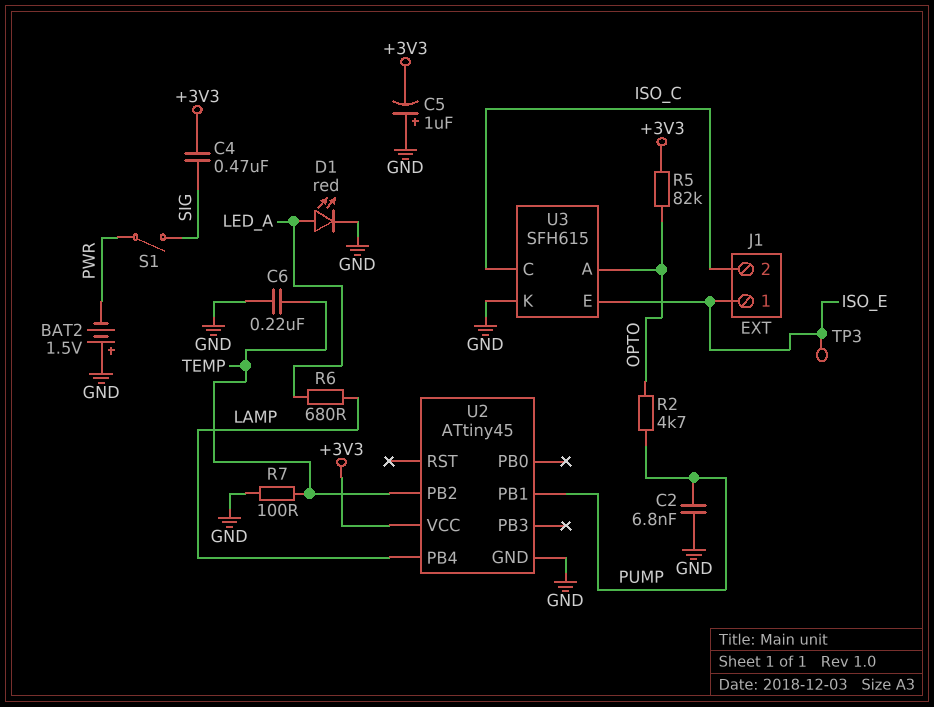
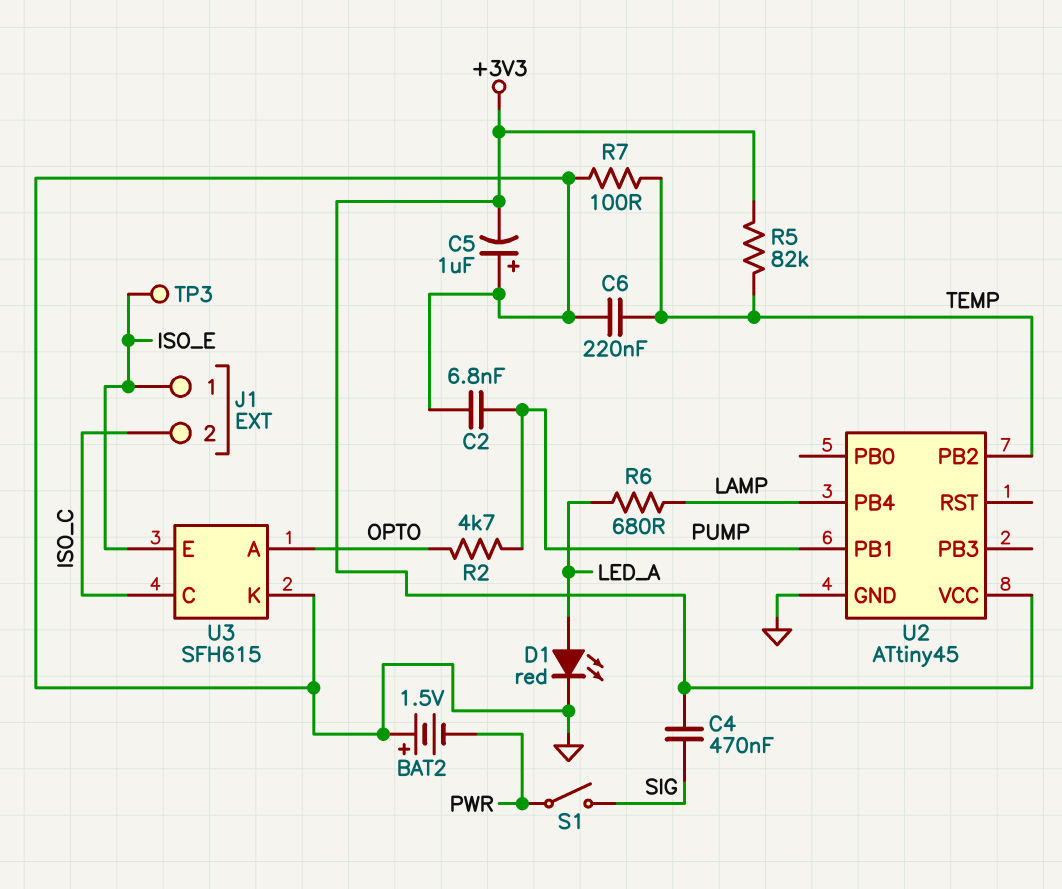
R5: 82k (+3V3, OPTO) -> 82k (+3V3, TEMP)

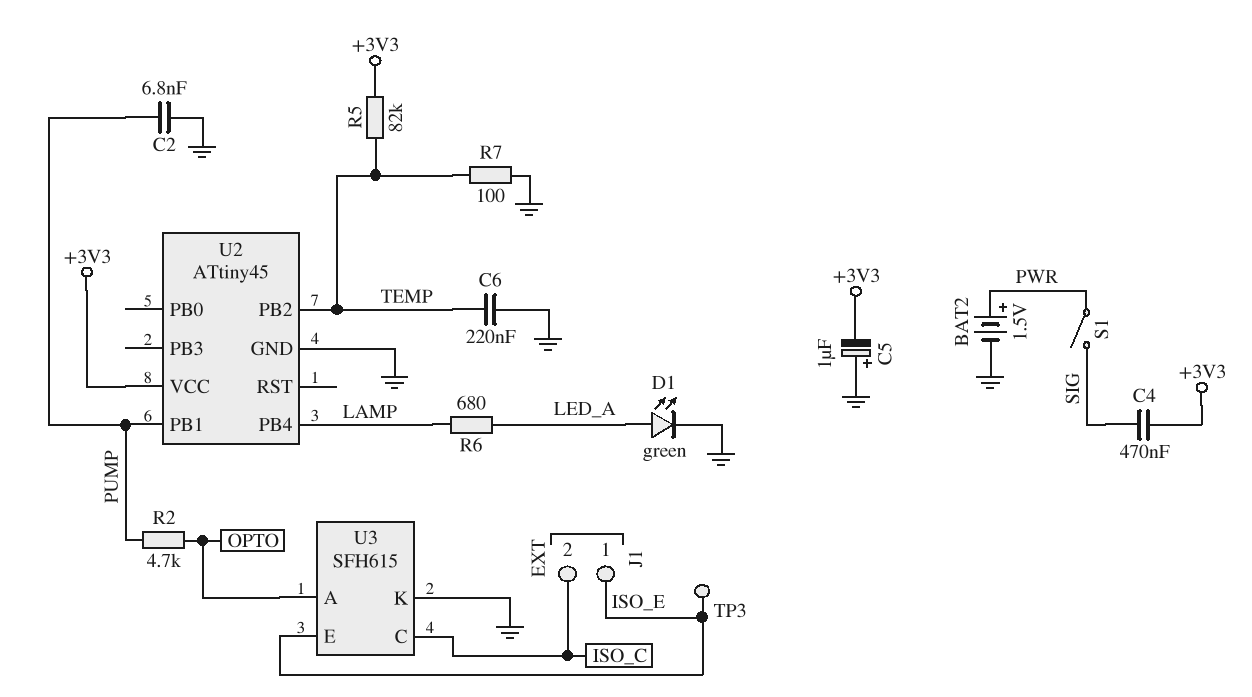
BAT2: 1.5V (plus GND, minus PWR) -> 1.5V (plus PWR, minus GND)
D1: LED red (A LED_A, K GND) -> LED green (A LED_A, K GND)

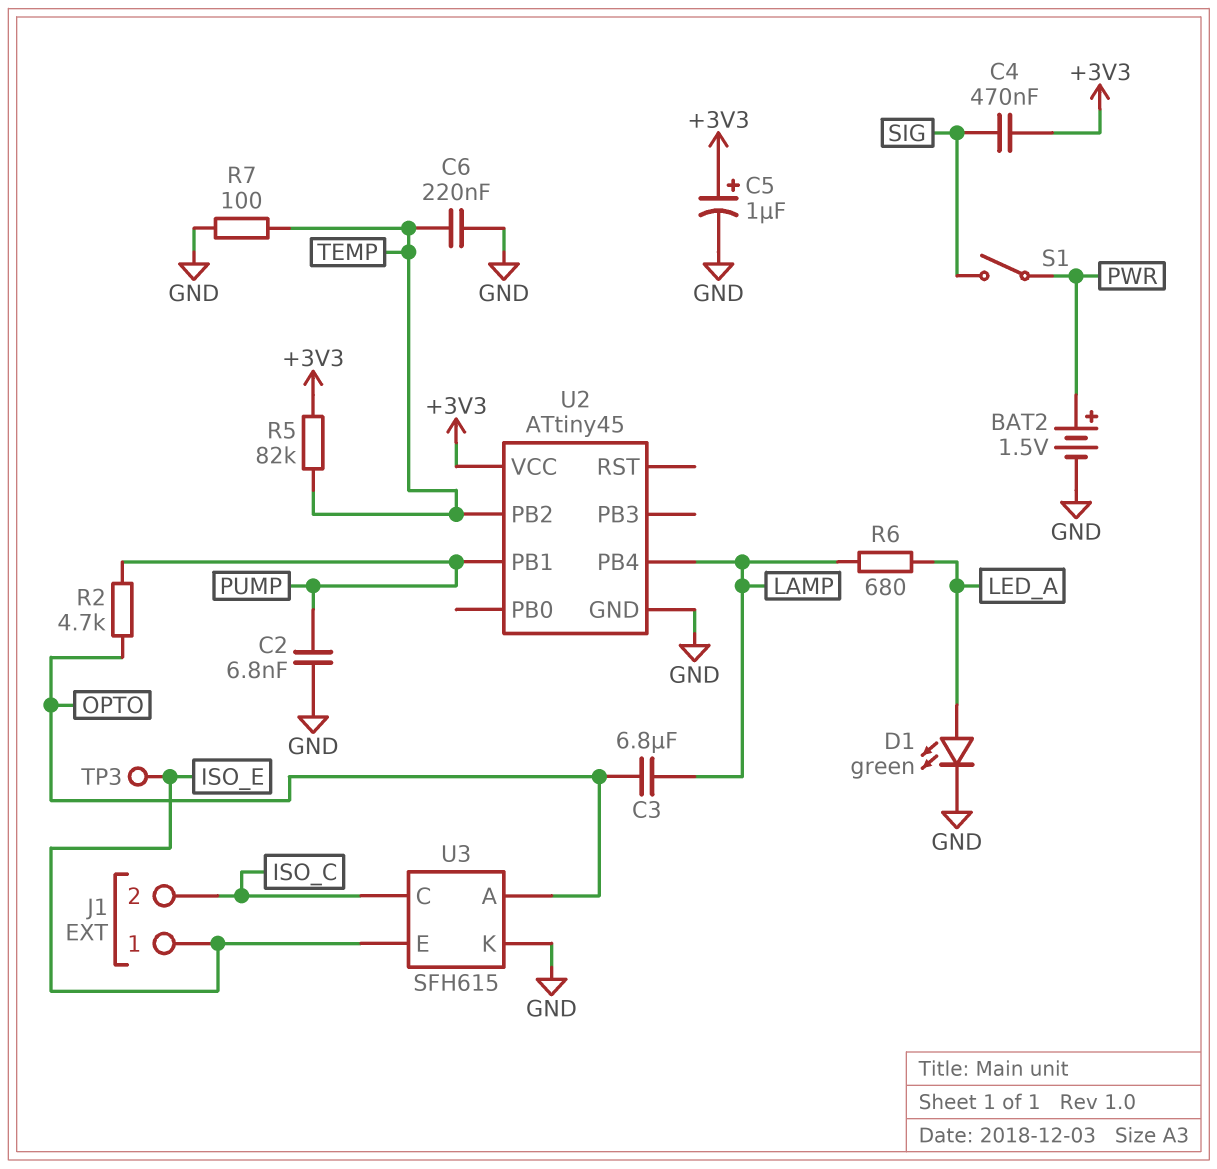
C3: none -> 6.8uF (LAMP, OPTO)
C5: 1uF (plus GND, minus +3V3) -> 1uF (plus +3V3, minus GND)

